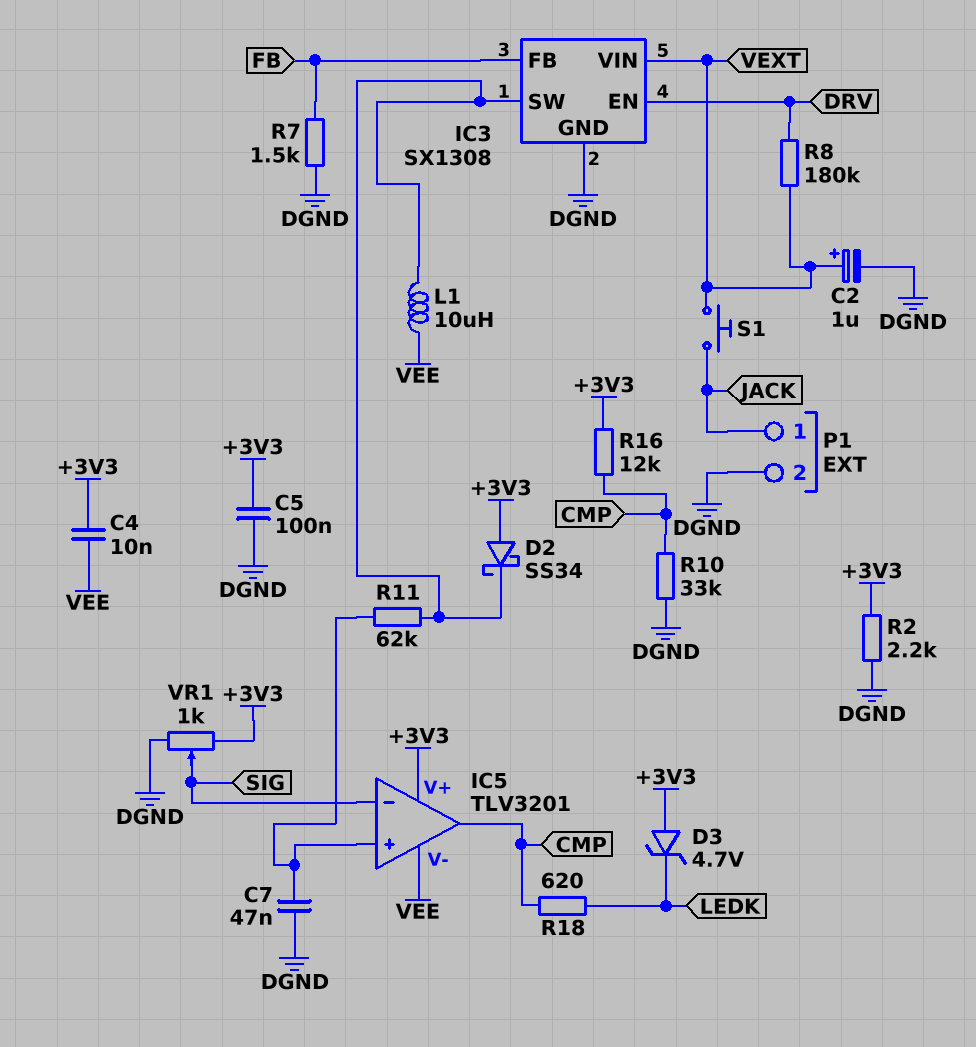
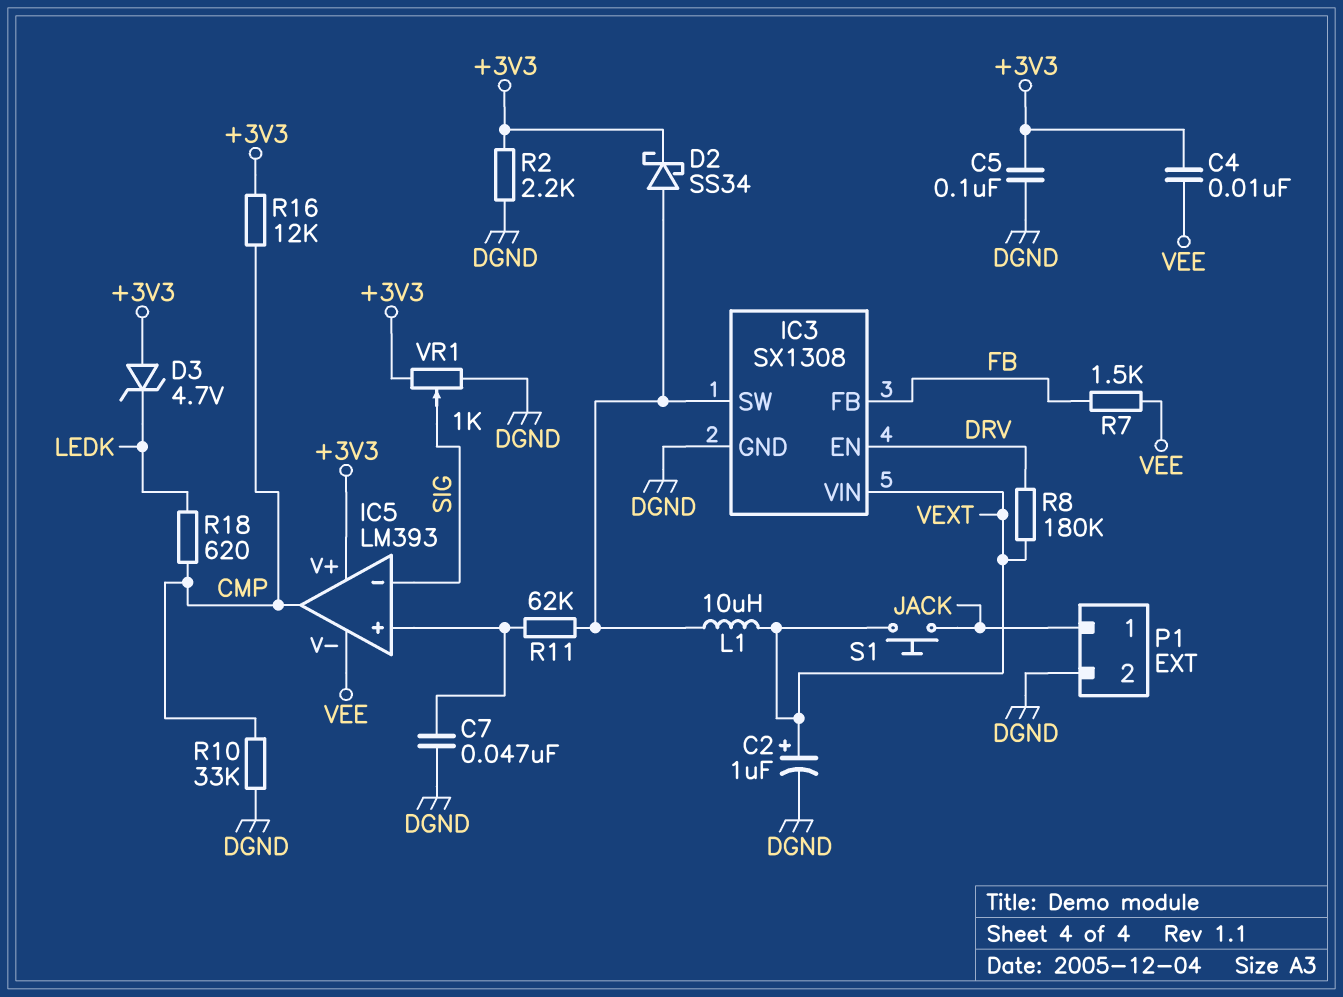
D2: schottky SS34 (A +3V3, K IC3/SW) -> schottky SS34 (A IC3/SW, K +3V3)
IC5: TLV3201 -> LM393
L1: 10uH (IC3/SW, VEE) -> 10uH (IC3/SW, VEXT)
R7: 1.5k (DGND, FB) -> 1.5k (FB, VEE)

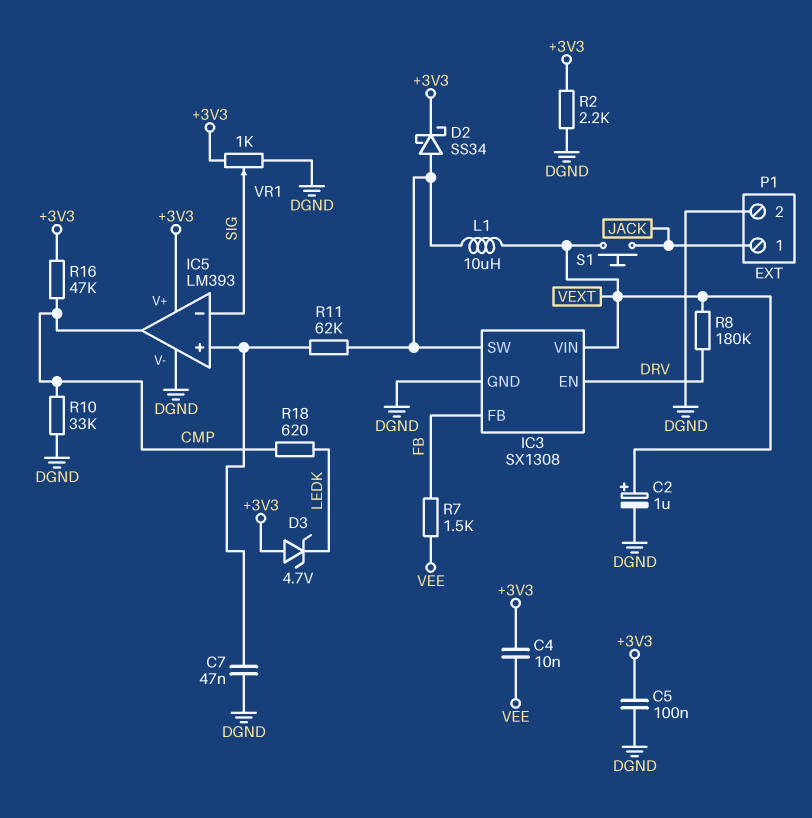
IC5 pin V-: VEE -> DGND
R16: 12k (+3V3, CMP) -> 47k (+3V3, CMP)

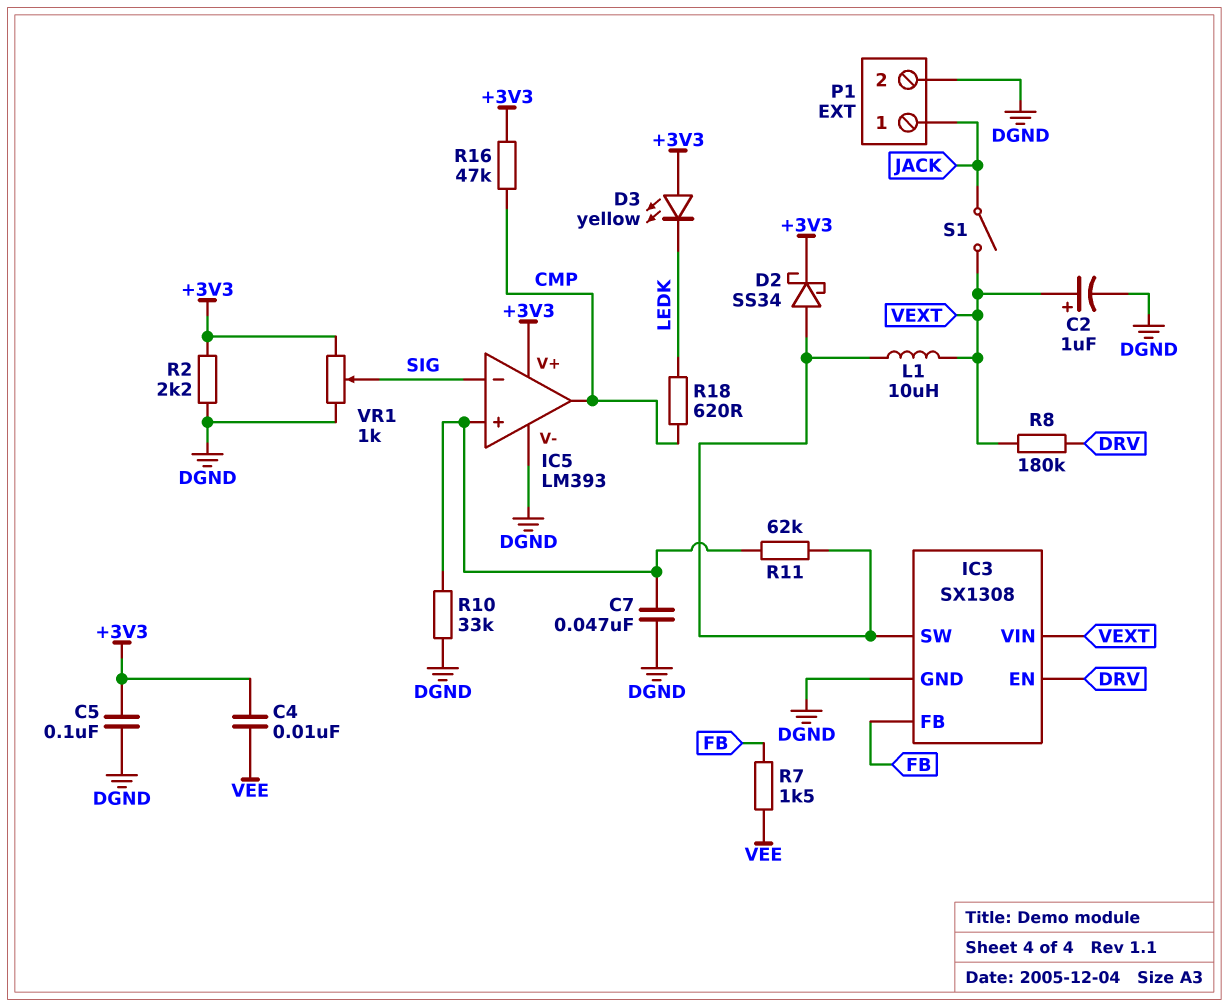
D3: zener 4.7V (A +3V3, K LEDK) -> LED yellow (A +3V3, K LEDK)
R10: 33k (CMP, DGND) -> 33k (DGND, IC5/in+)
S1: button (JACK, VEXT) -> switch (JACK, VEXT)

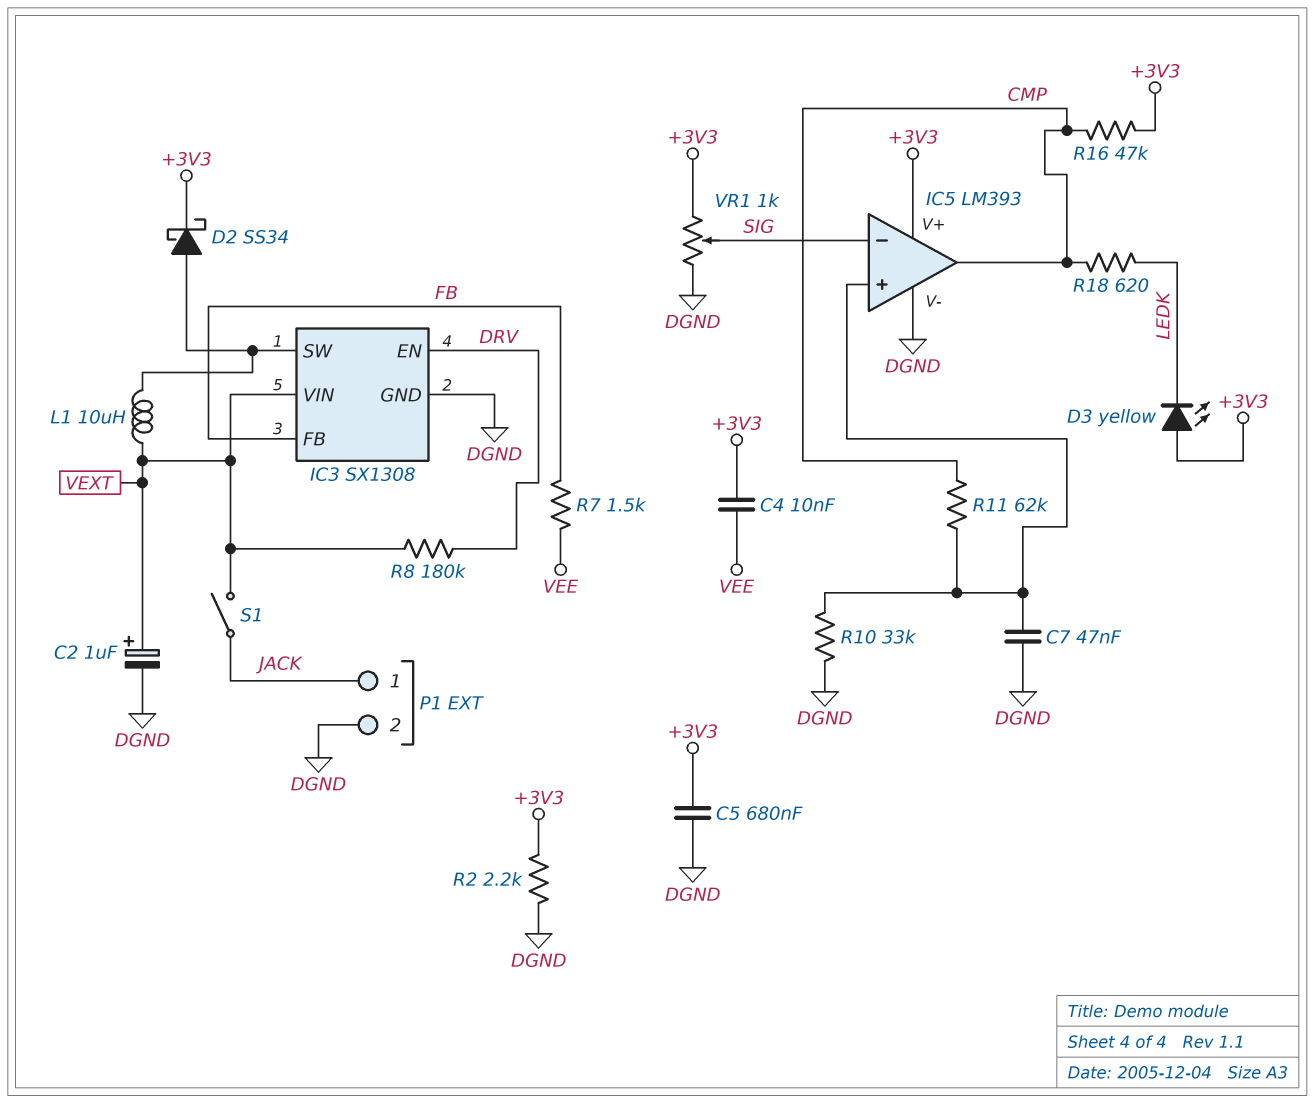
C5: 100nF (+3V3, DGND) -> 680nF (+3V3, DGND)
R11: 62k (IC3/SW, IC5/in+) -> 62k (CMP, IC5/in+)

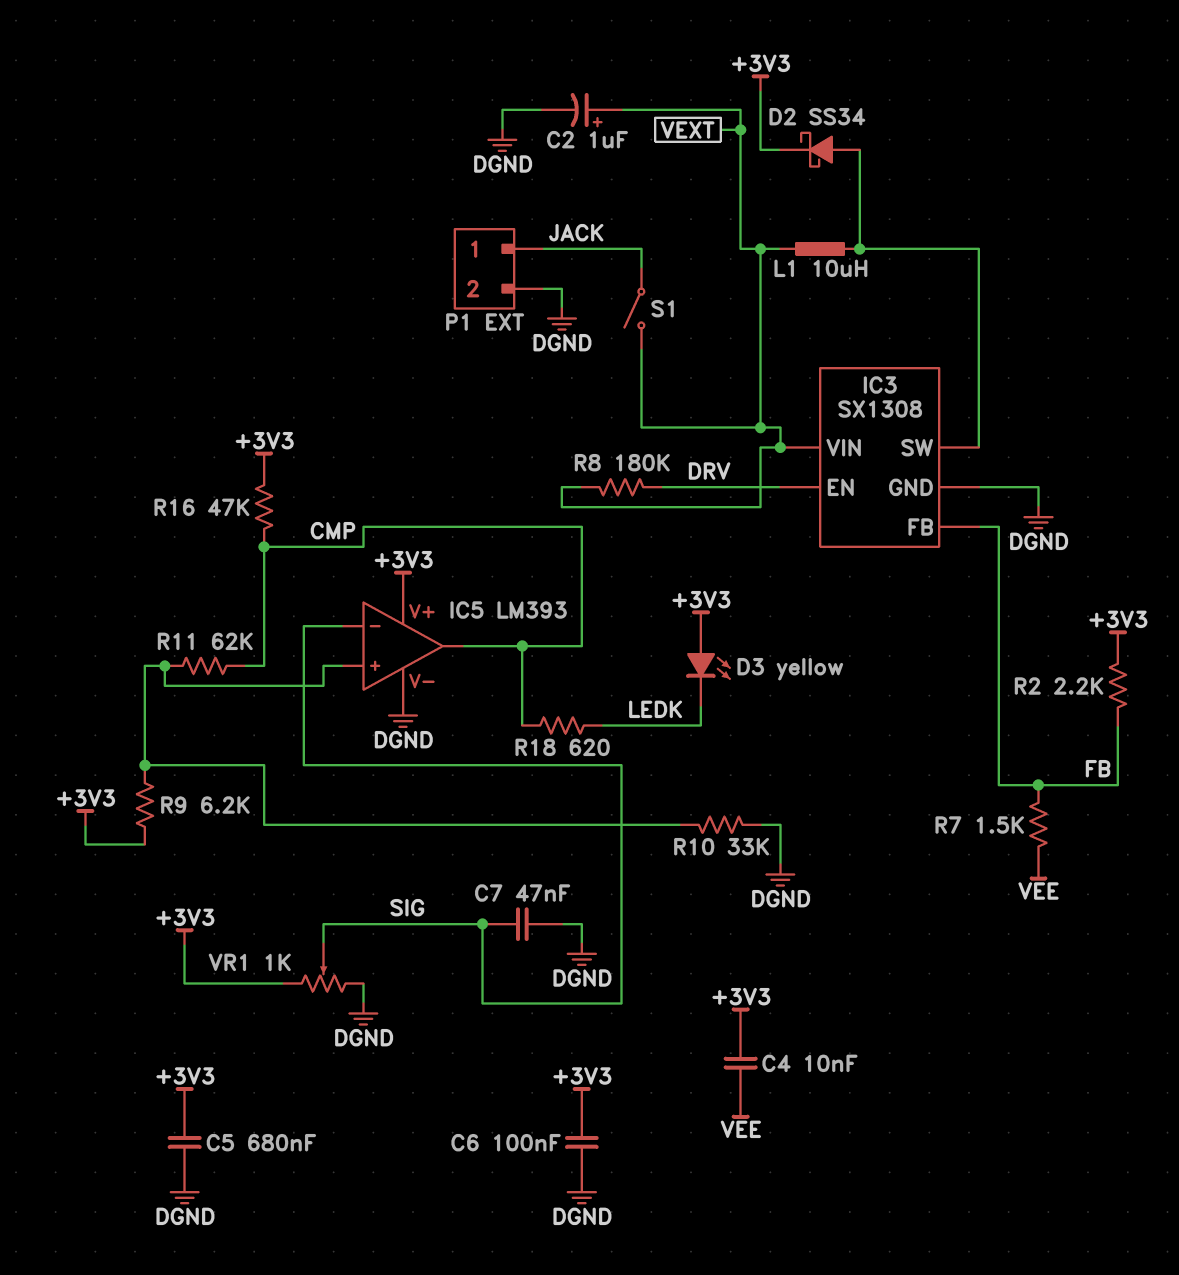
C6: none -> 100nF (+3V3, DGND)
C7: 47nF (DGND, IC5/in+) -> 47nF (DGND, SIG)
R2: 2.2k (+3V3, DGND) -> 2.2k (+3V3, FB)
R9: none -> 6.2k (+3V3, IC5/in+)

